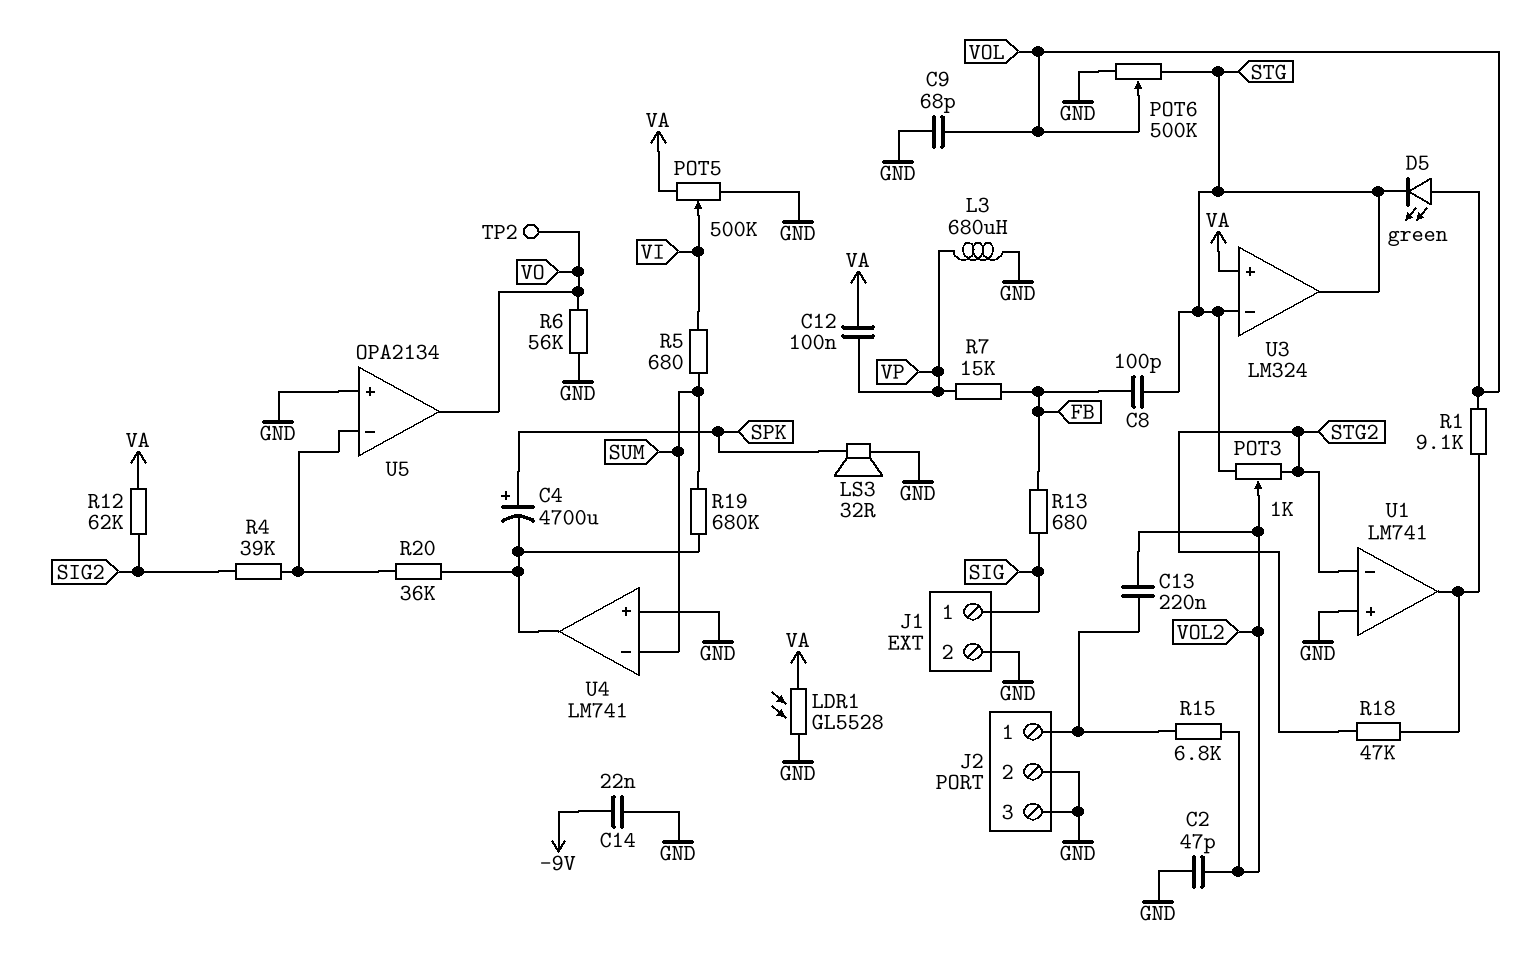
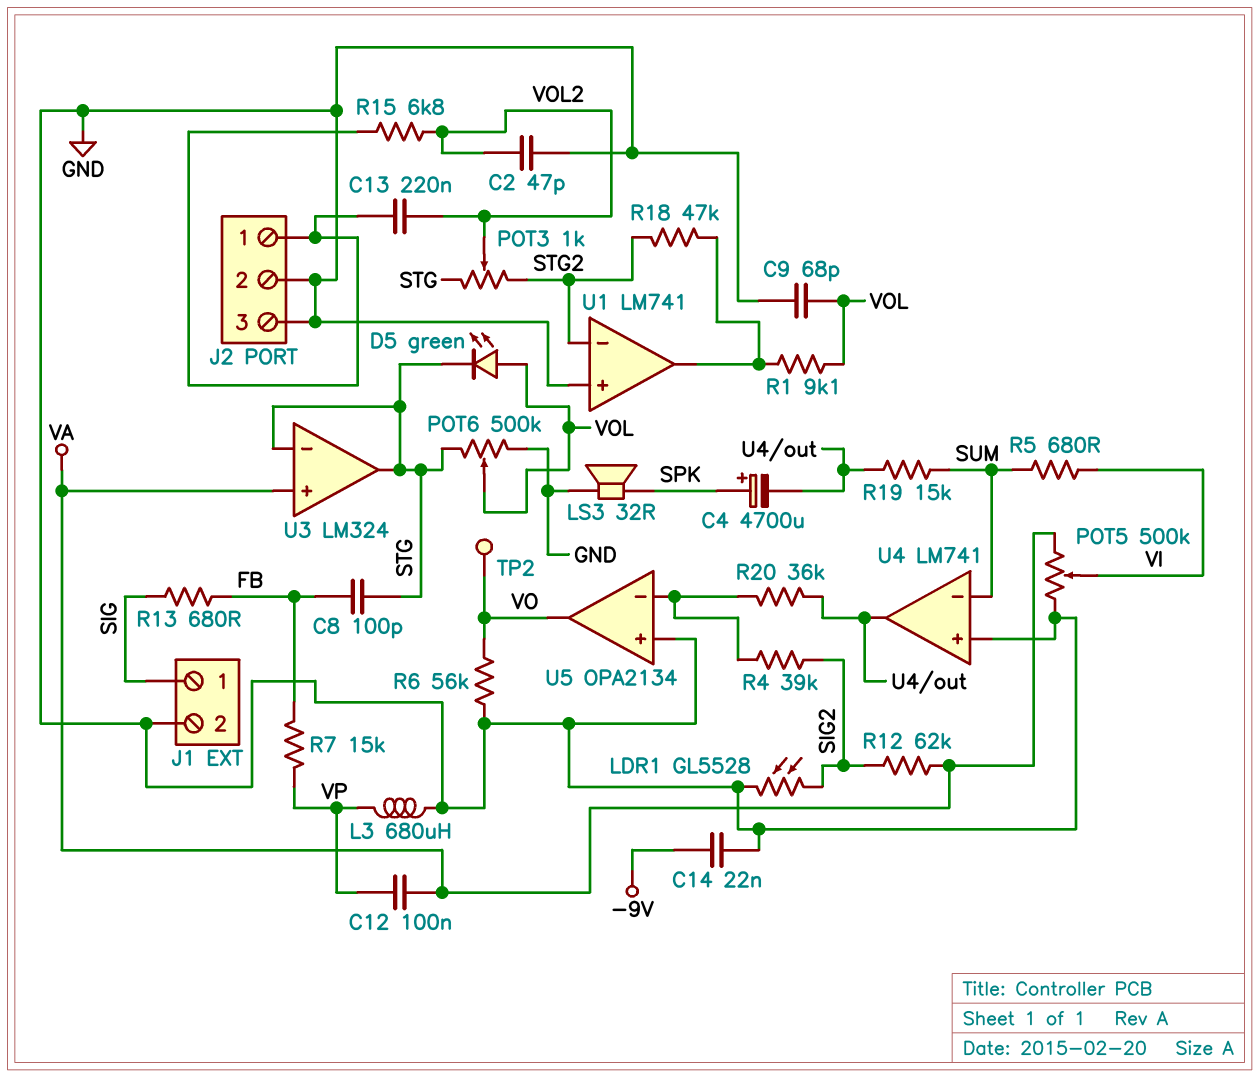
LDR1: GL5528 (GND, VA) -> GL5528 (GND, SIG2)
R19: 680k (SUM, U4/out) -> 15k (SUM, U4/out)

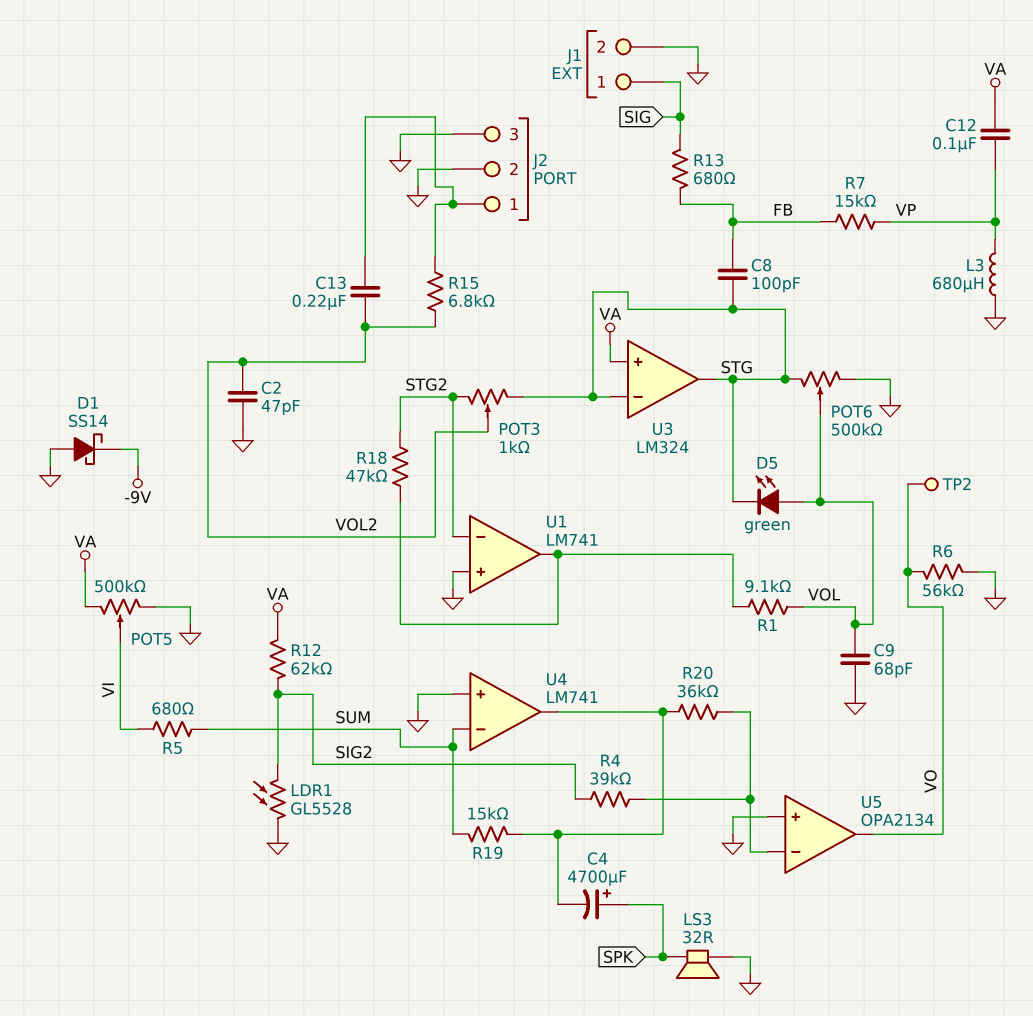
C14: 22nF (-9V, GND) -> none
D1: none -> schottky SS14 (A GND, K -9V)

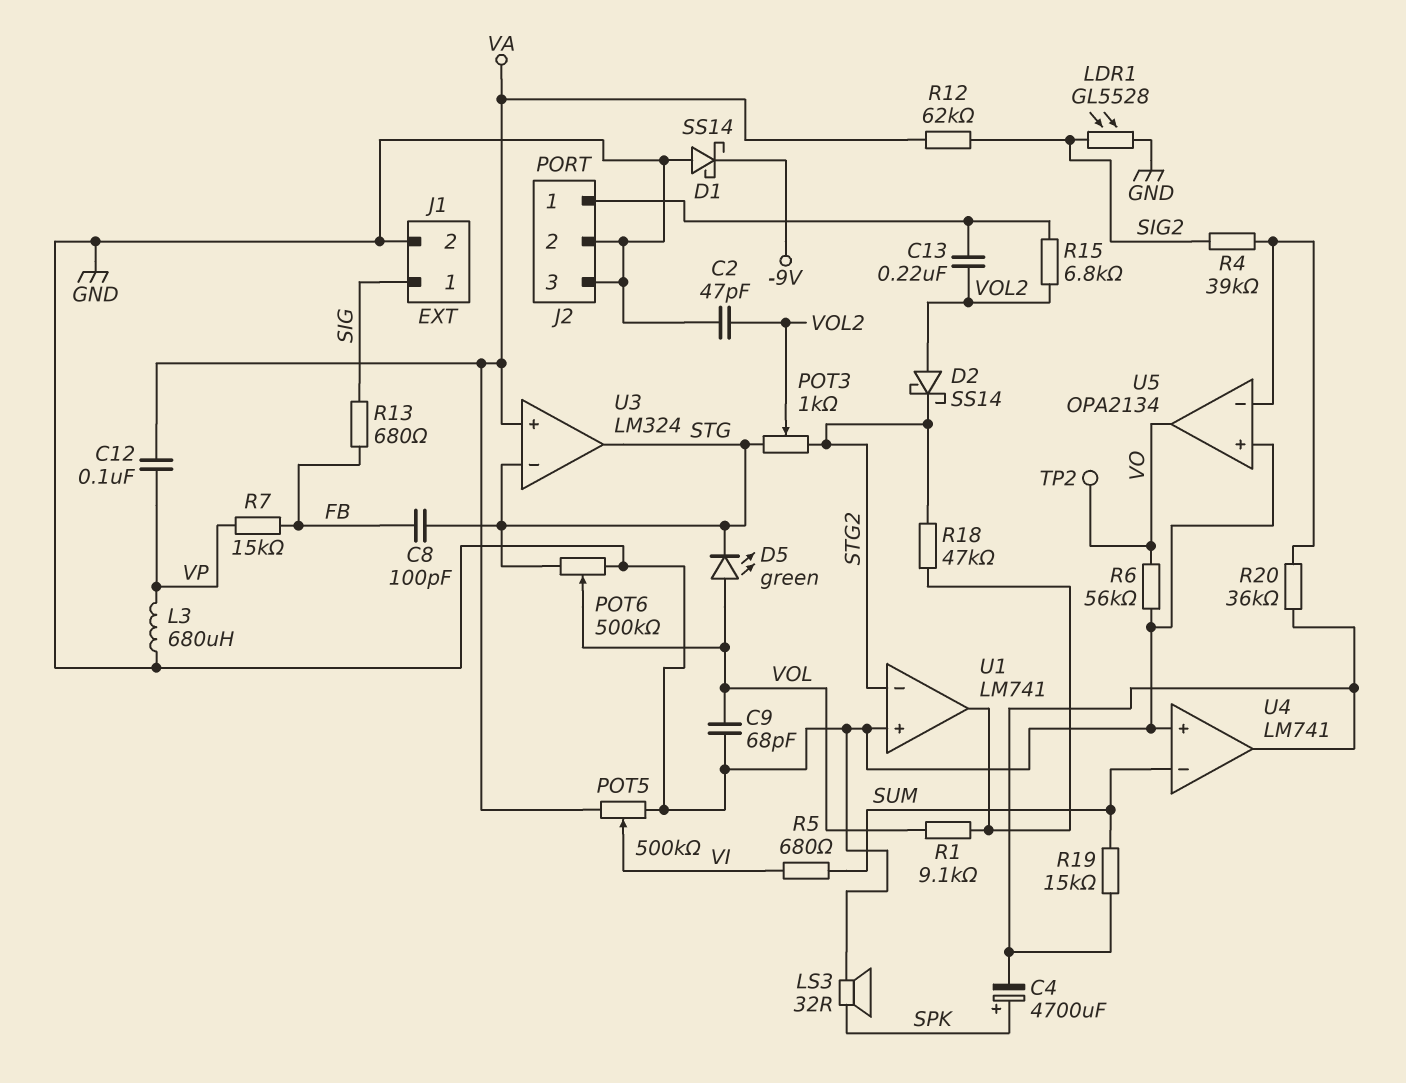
D2: none -> schottky SS14 (A VOL2, K STG2)

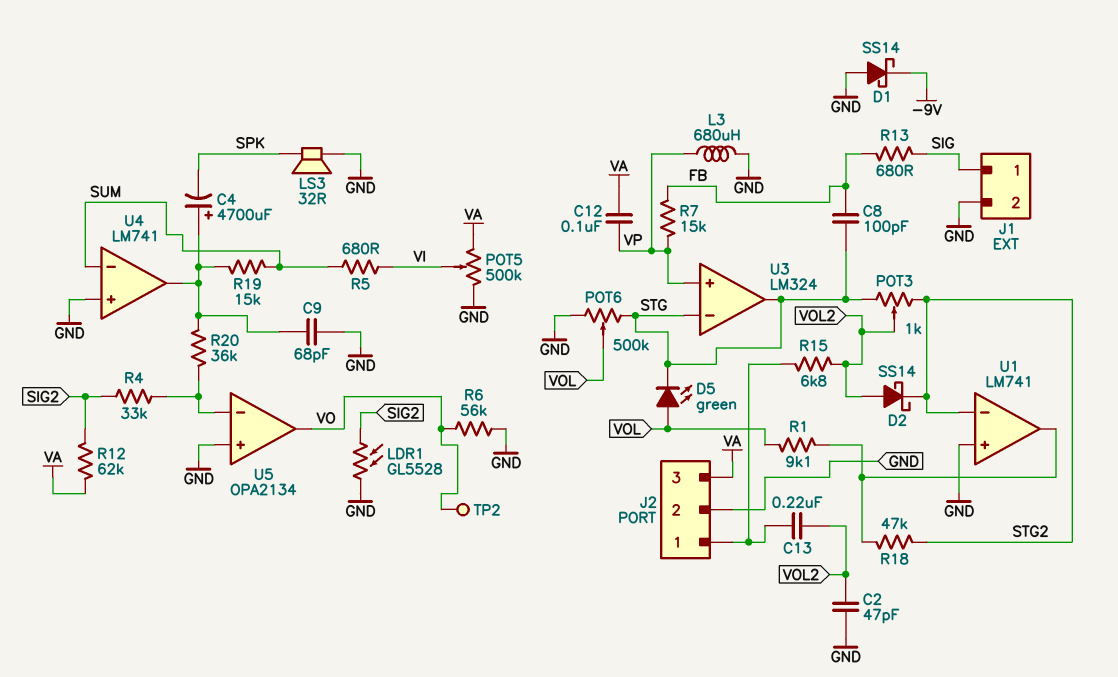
C4: 4700uF (plus SPK, minus U4/out) -> 4700uF (plus U4/out, minus SPK)
C9: 68pF (GND, VOL) -> 68pF (GND, U4/out)
J2 pin 3: GND -> VA
R4: 39k (SIG2, U5/in-) -> 33k (SIG2, U5/in-)
U3 pin in+: VA -> VP

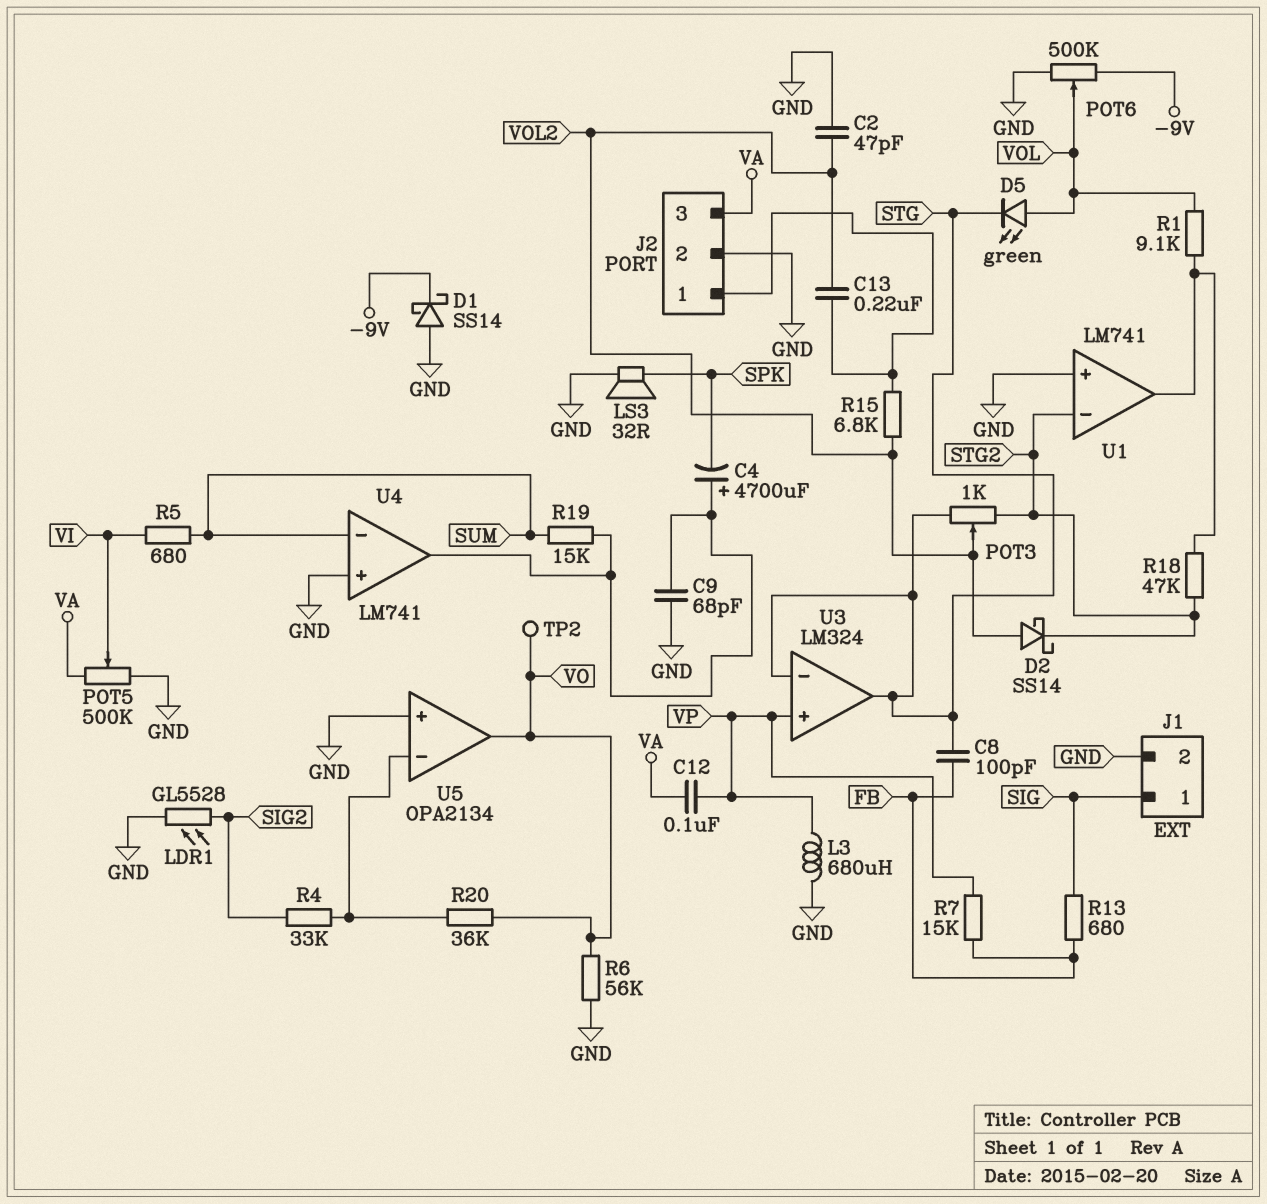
POT6: 500k (GND, STG, wiper VOL) -> 500k (-9V, GND, wiper VOL)
R12: 62k (SIG2, VA) -> none
R20: 36k (U4/out, U5/in-) -> 36k (U5/in-, VO)

